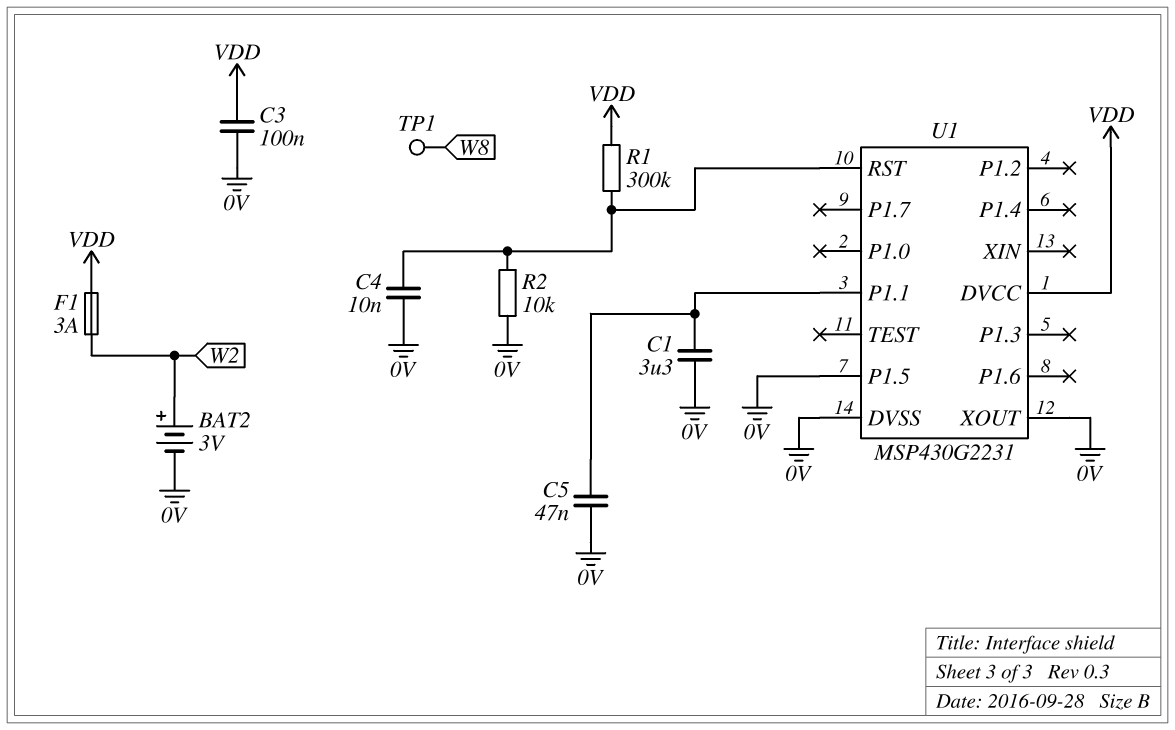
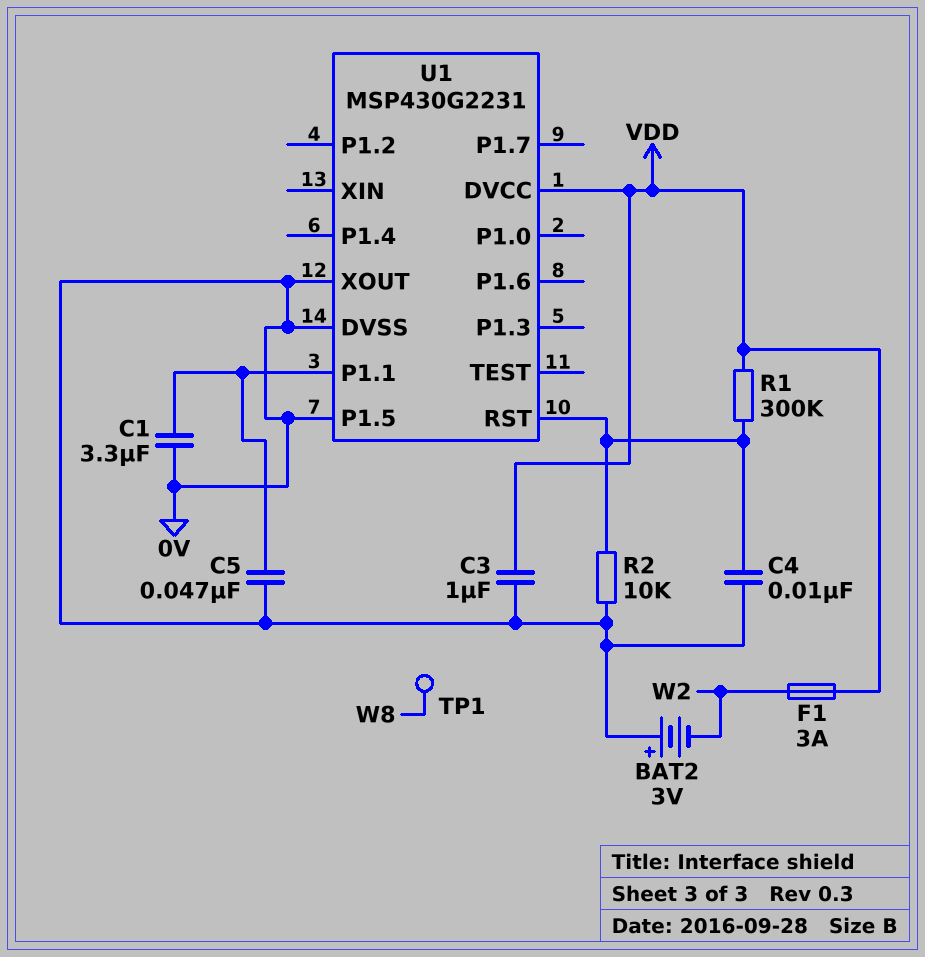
BAT2: 3V (plus W2, minus 0V) -> 3V (plus 0V, minus W2)
C3: 100nF (0V, VDD) -> 1uF (0V, VDD)

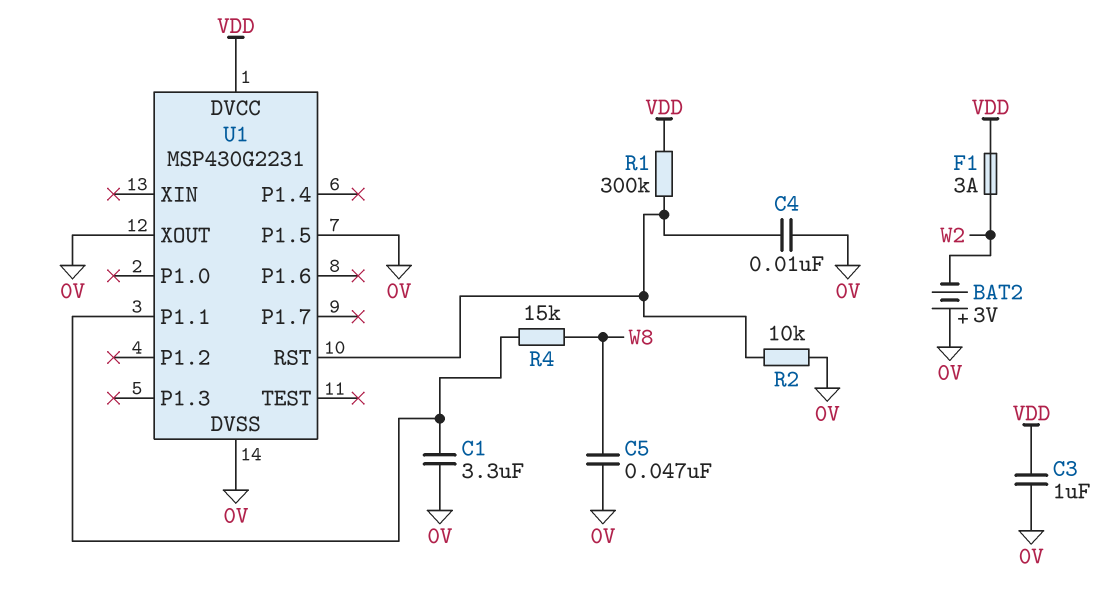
C5: 47nF (0V, U1/P1.1) -> 47nF (0V, W8)
R4: none -> 15k (U1/P1.1, W8)
TP1: test point (W8) -> none

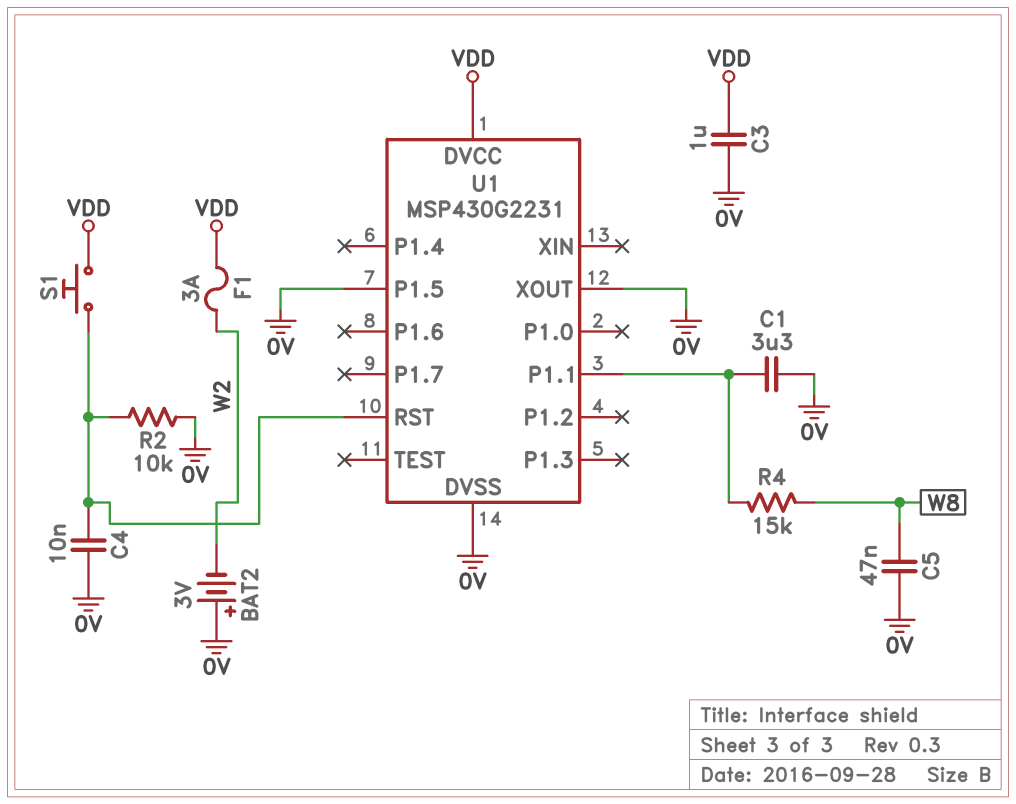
R1: 300k (U1/RST, VDD) -> none
S1: none -> button (U1/RST, VDD)

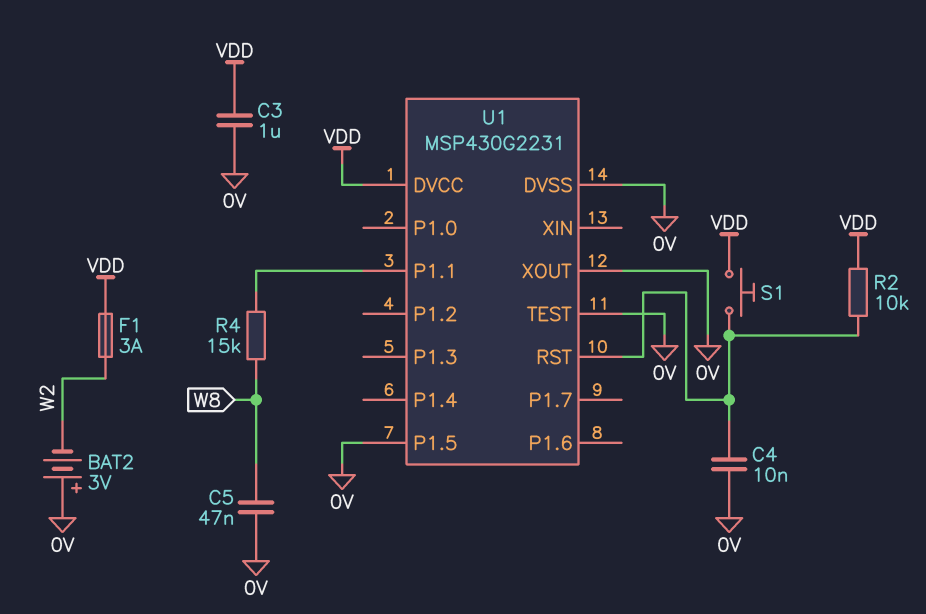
C1: 3.3uF (0V, U1/P1.1) -> none
R2: 10k (0V, U1/RST) -> 10k (U1/RST, VDD)
U1 pin TEST: none -> 0V

